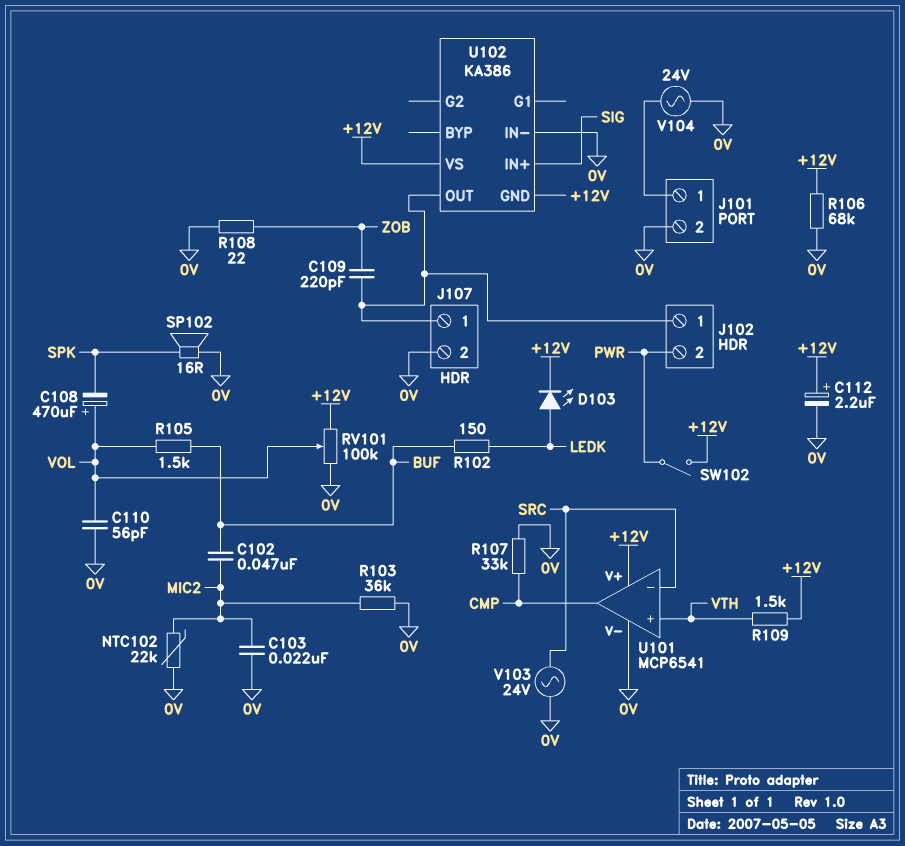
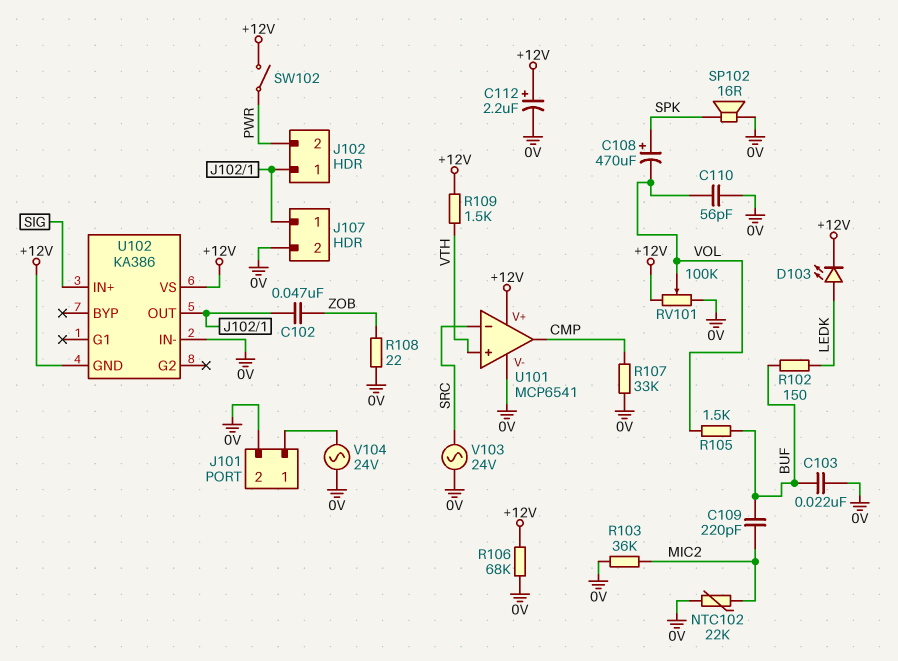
C102: 47nF (BUF, MIC2) -> 47nF (J102/1, ZOB)
C103: 22nF (0V, MIC2) -> 22nF (0V, BUF)
C108: 470uF (plus VOL, minus SPK) -> 470uF (plus SPK, minus VOL)
C109: 220pF (J102/1, ZOB) -> 220pF (BUF, MIC2)

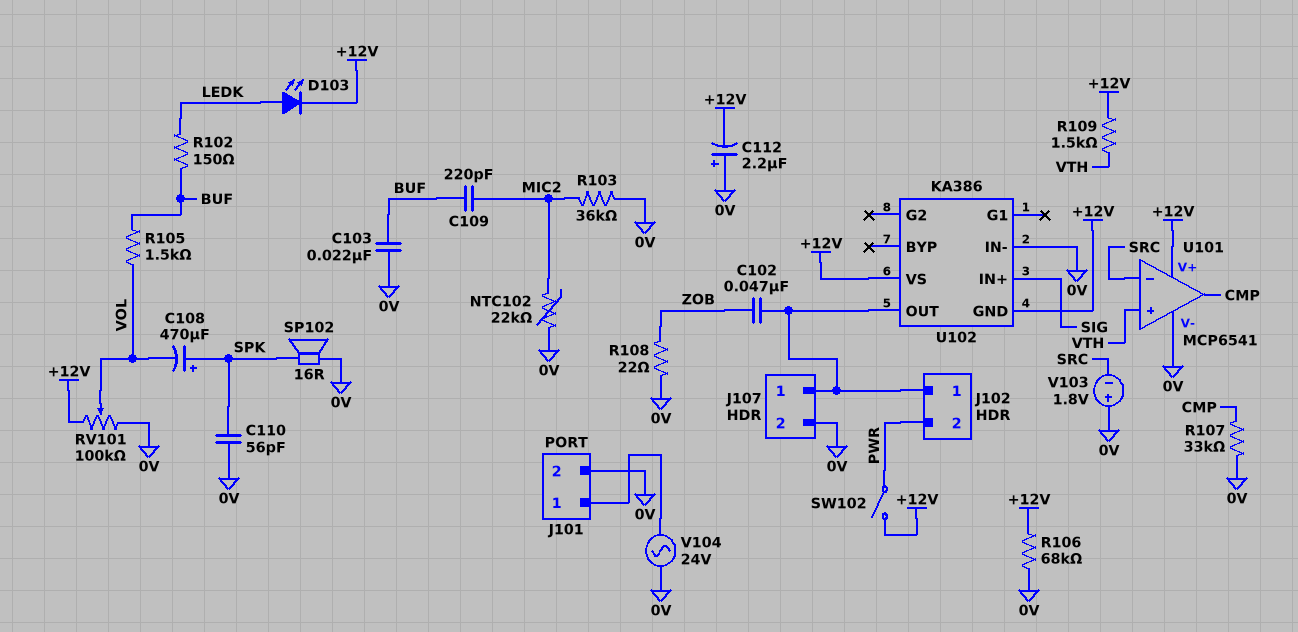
C110: 56pF (0V, VOL) -> 56pF (0V, SPK)
C112: 2.2uF (plus +12V, minus 0V) -> 2.2uF (plus 0V, minus +12V)
V103: AC 24V (0V, SRC) -> 1.8V (plus 0V, minus SRC)

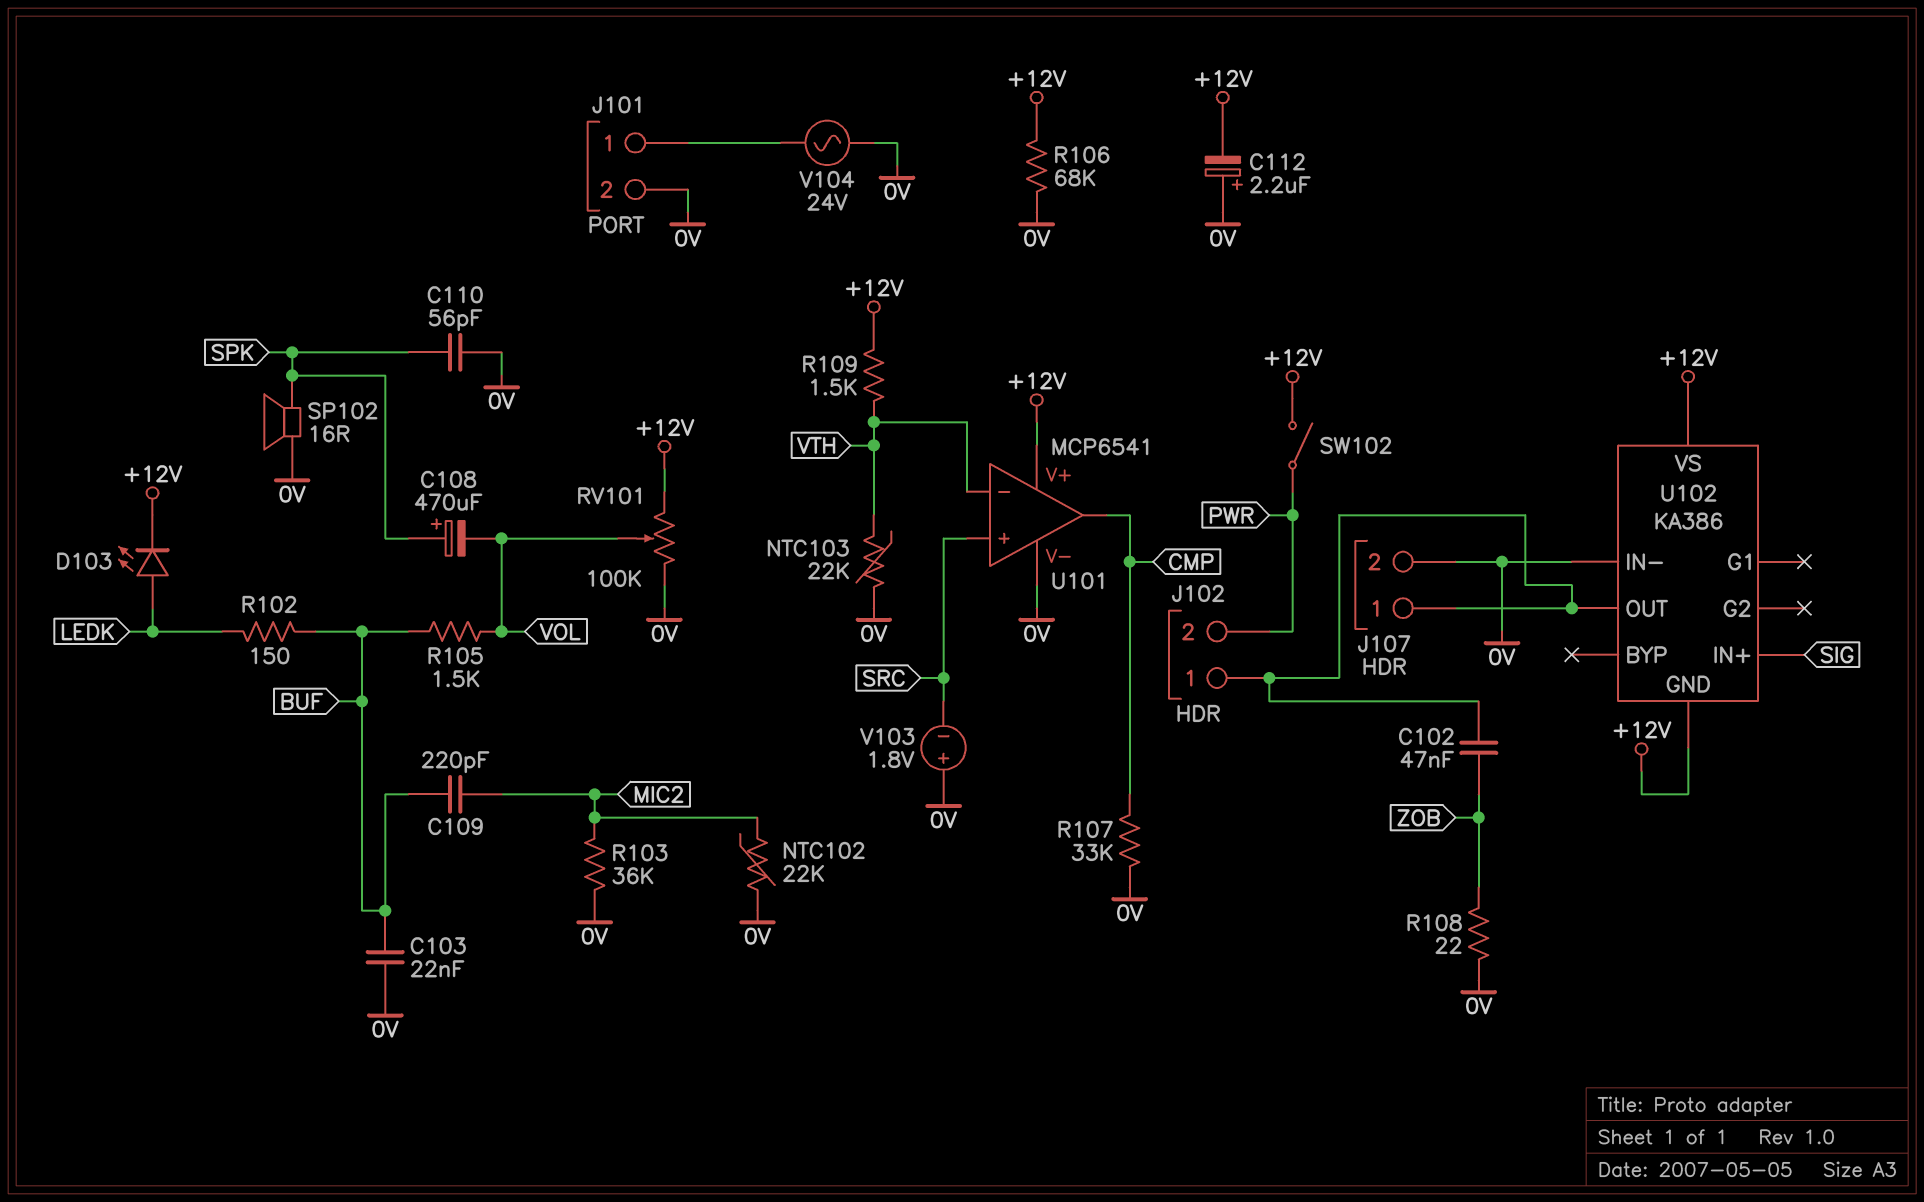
NTC103: none -> 22k (0V, VTH)
U101 pin in+: VTH -> SRC
U101 pin in-: SRC -> VTH

